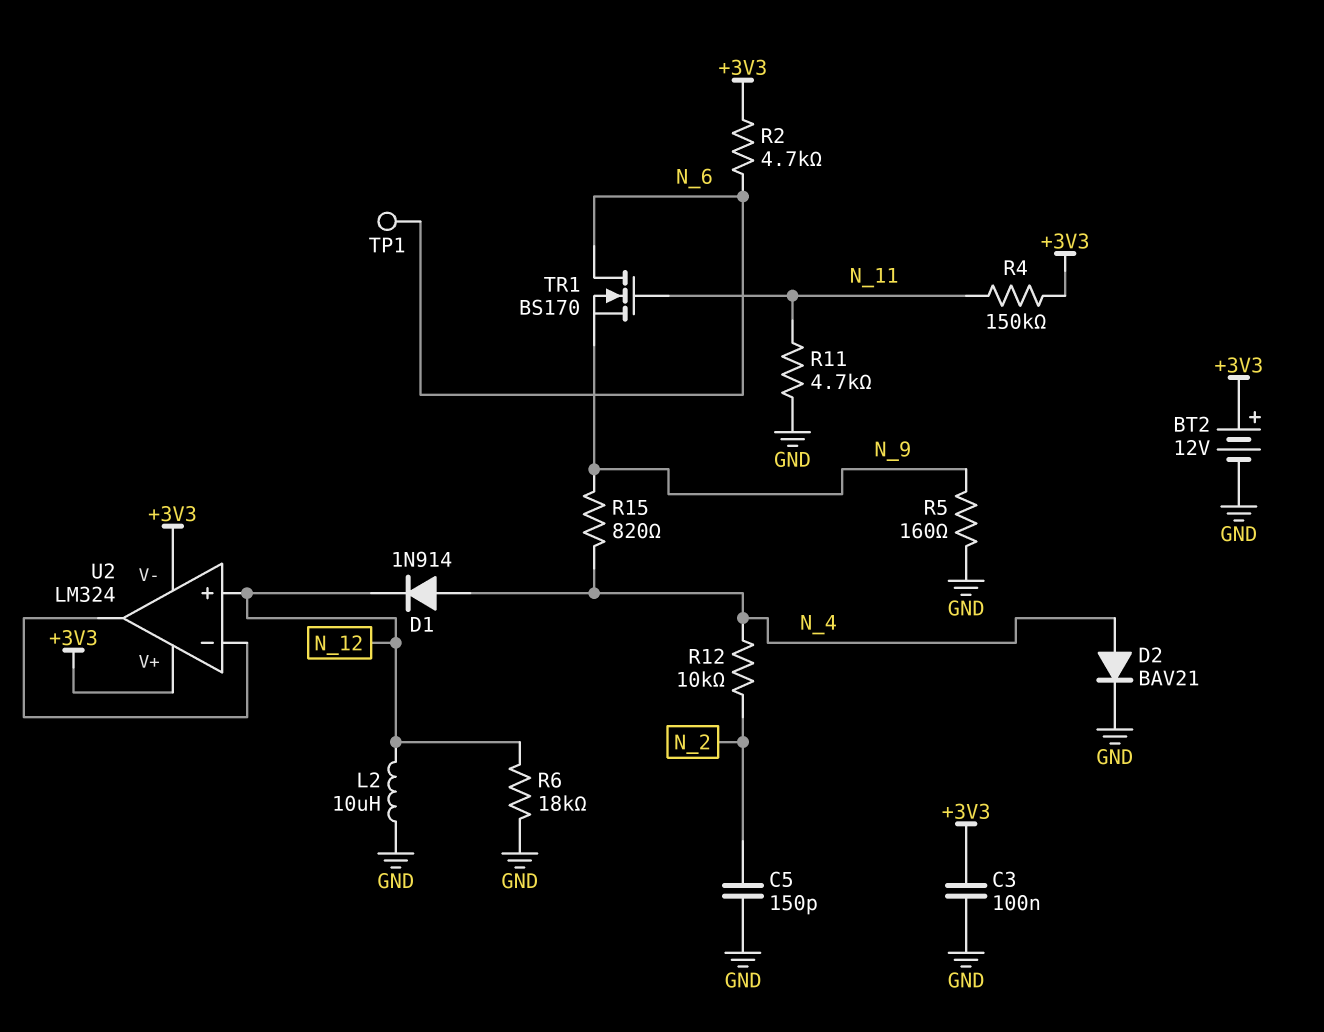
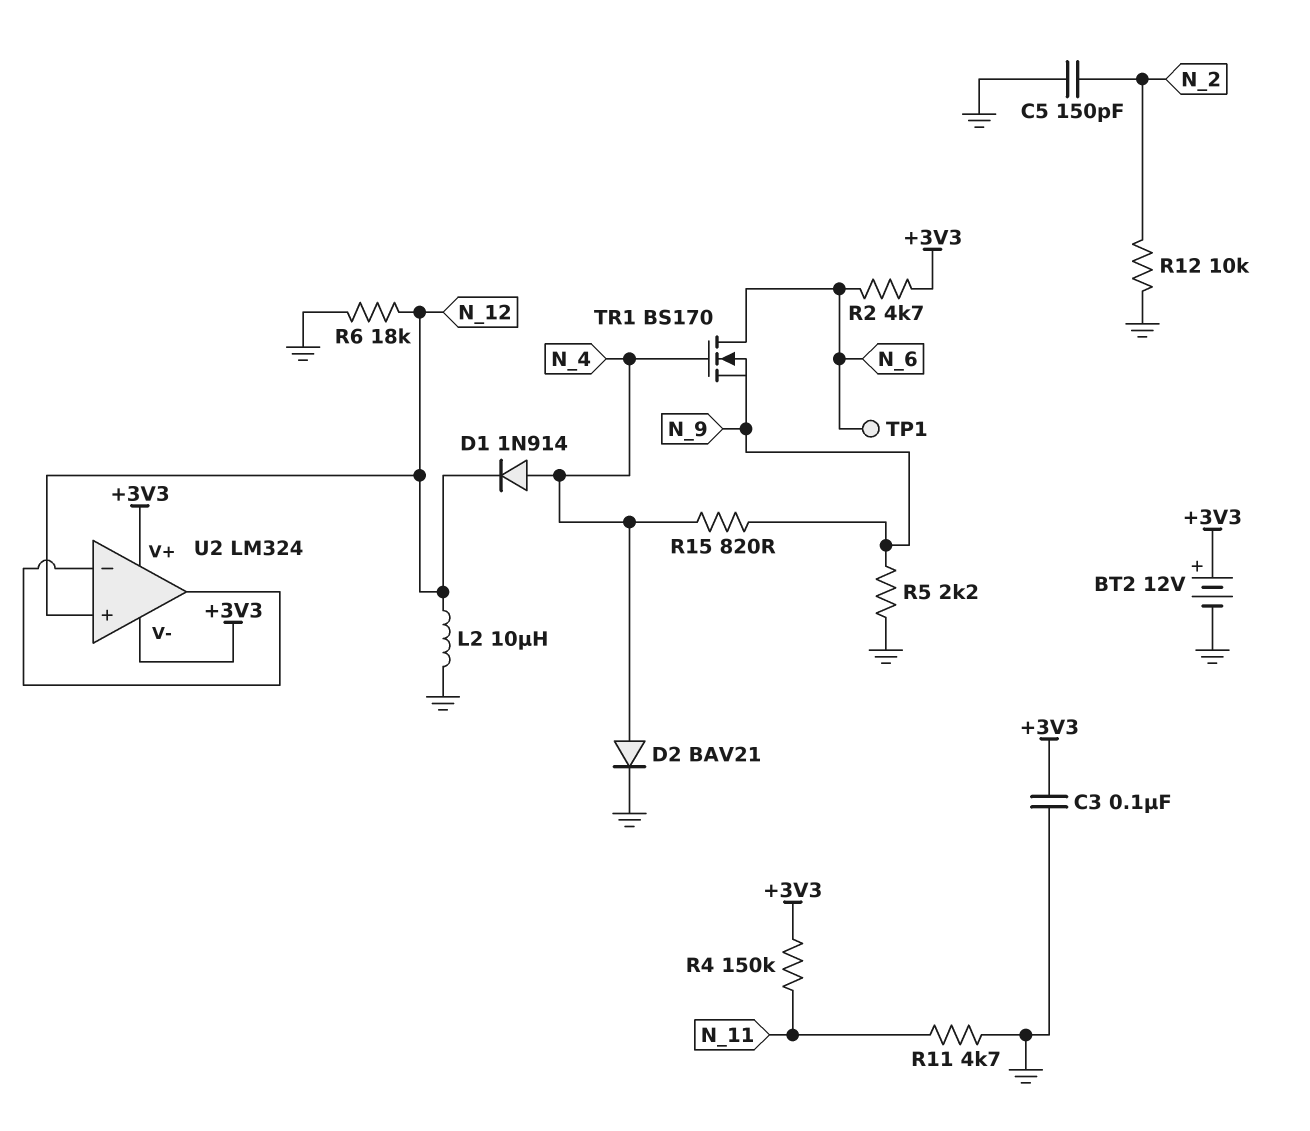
R5: 160 (GND, N_9) -> 2.2k (GND, N_9)
R12: 10k (N_2, N_4) -> 10k (GND, N_2)
TR1: NMOS BS170 (G N_11, D N_6, S N_9) -> NMOS BS170 (G N_4, D N_6, S N_9)

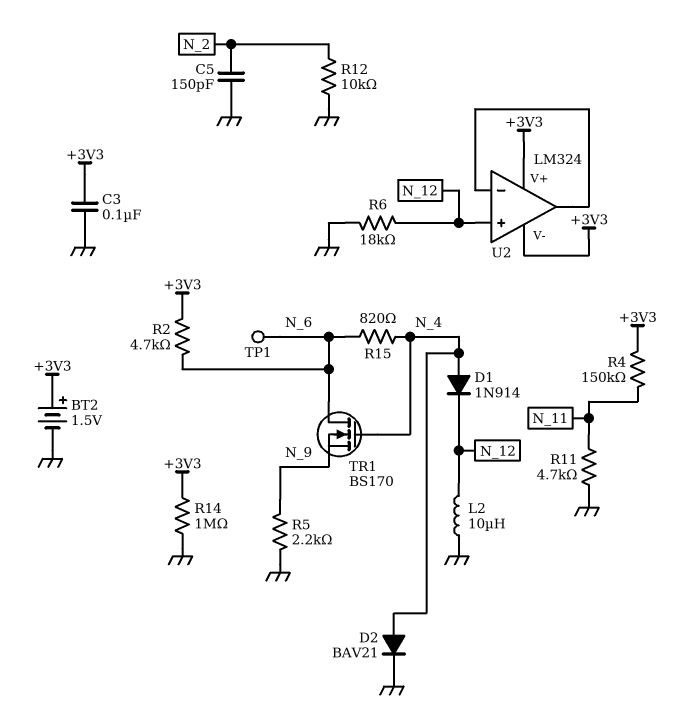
BT2: 12V (plus +3V3, minus GND) -> 1.5V (plus +3V3, minus GND)
R14: none -> 1M (+3V3, GND)
R15: 820 (N_4, N_9) -> 820 (N_4, N_6)

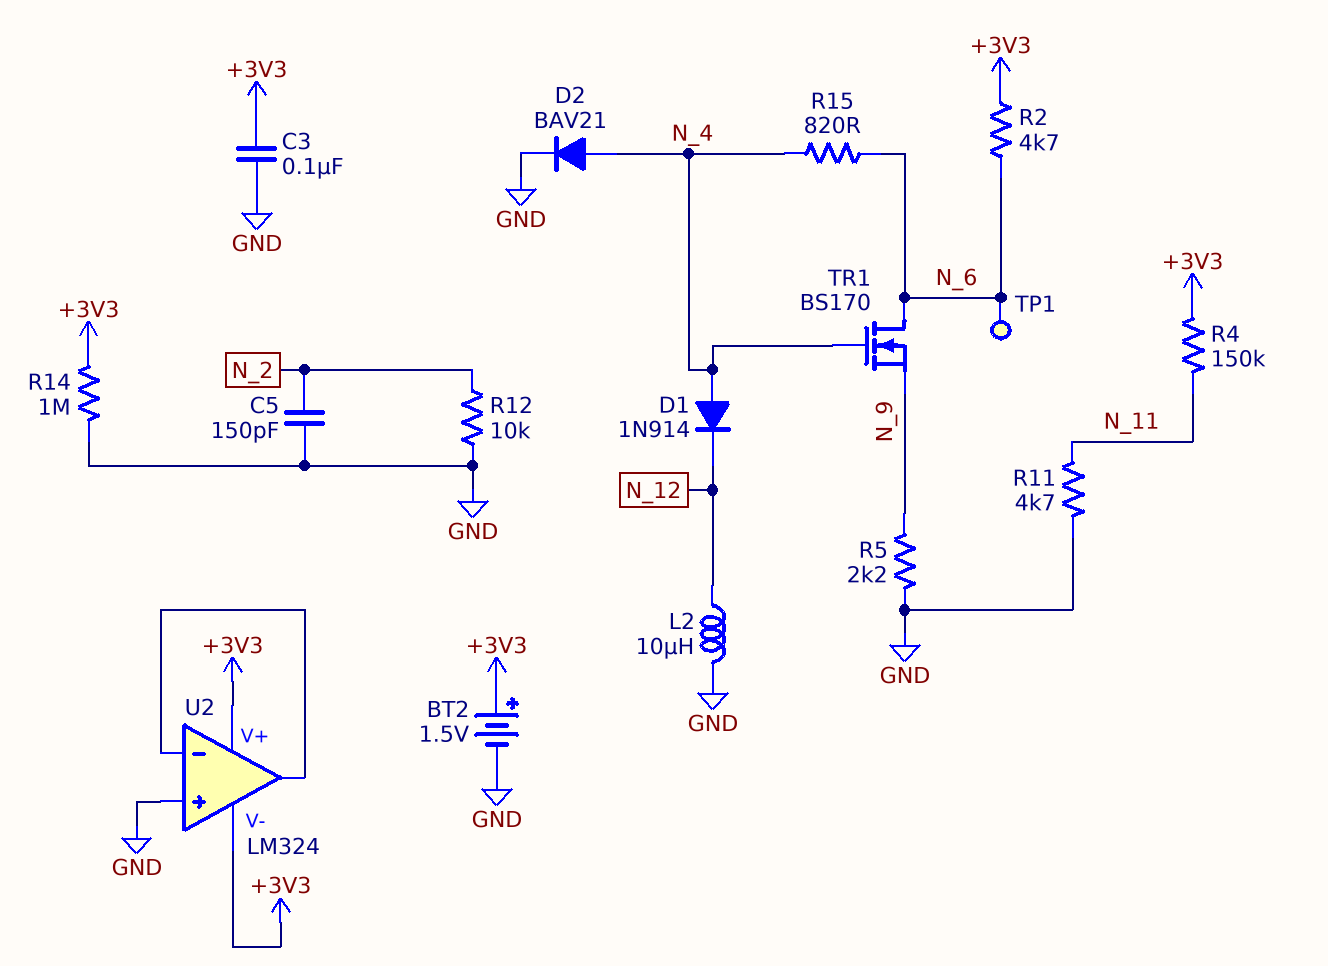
R6: 18k (GND, N_12) -> none
U2 pin in+: N_12 -> GND

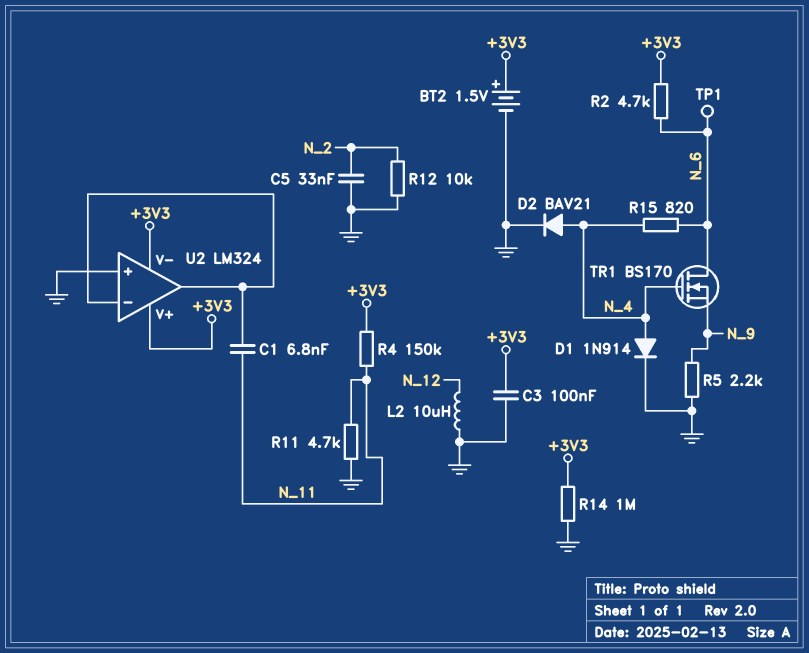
C1: none -> 6.8nF (N_11, U2/in-)
C5: 150pF (GND, N_2) -> 33nF (GND, N_2)
D1: diode 1N914 (A N_4, K N_12) -> diode 1N914 (A N_4, K GND)

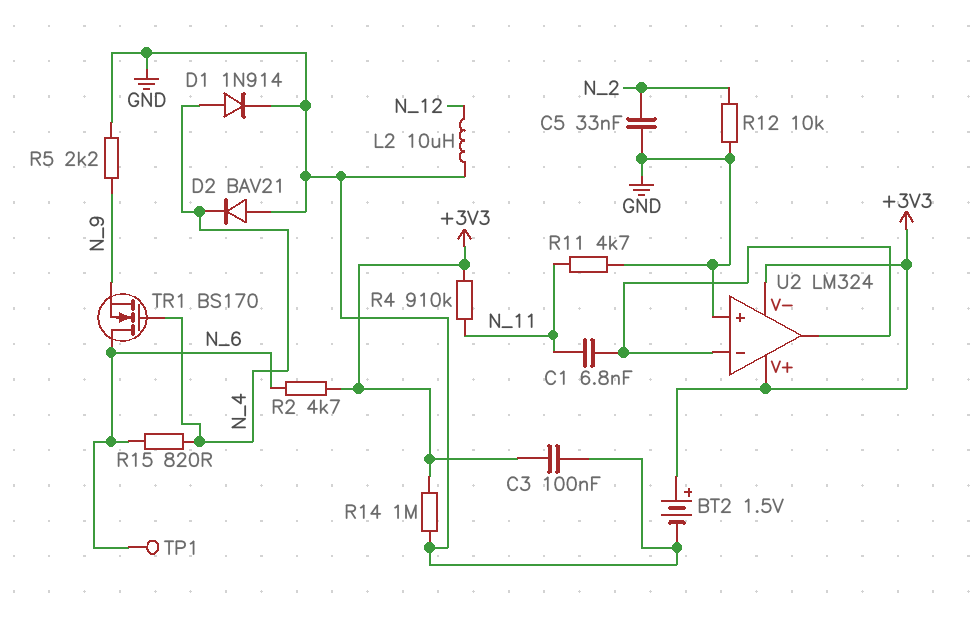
D2: diode BAV21 (A N_4, K GND) -> diode BAV21 (A GND, K N_4)
R4: 150k (+3V3, N_11) -> 910k (+3V3, N_11)

